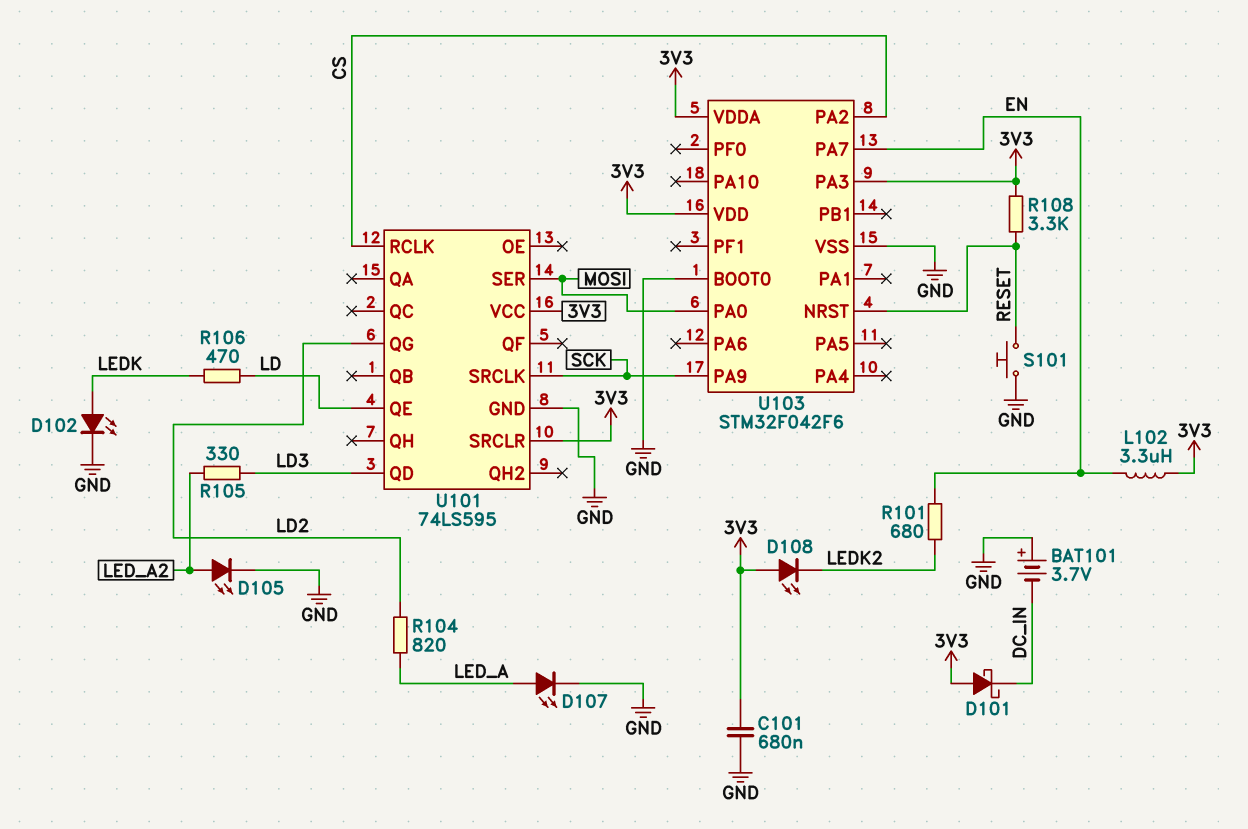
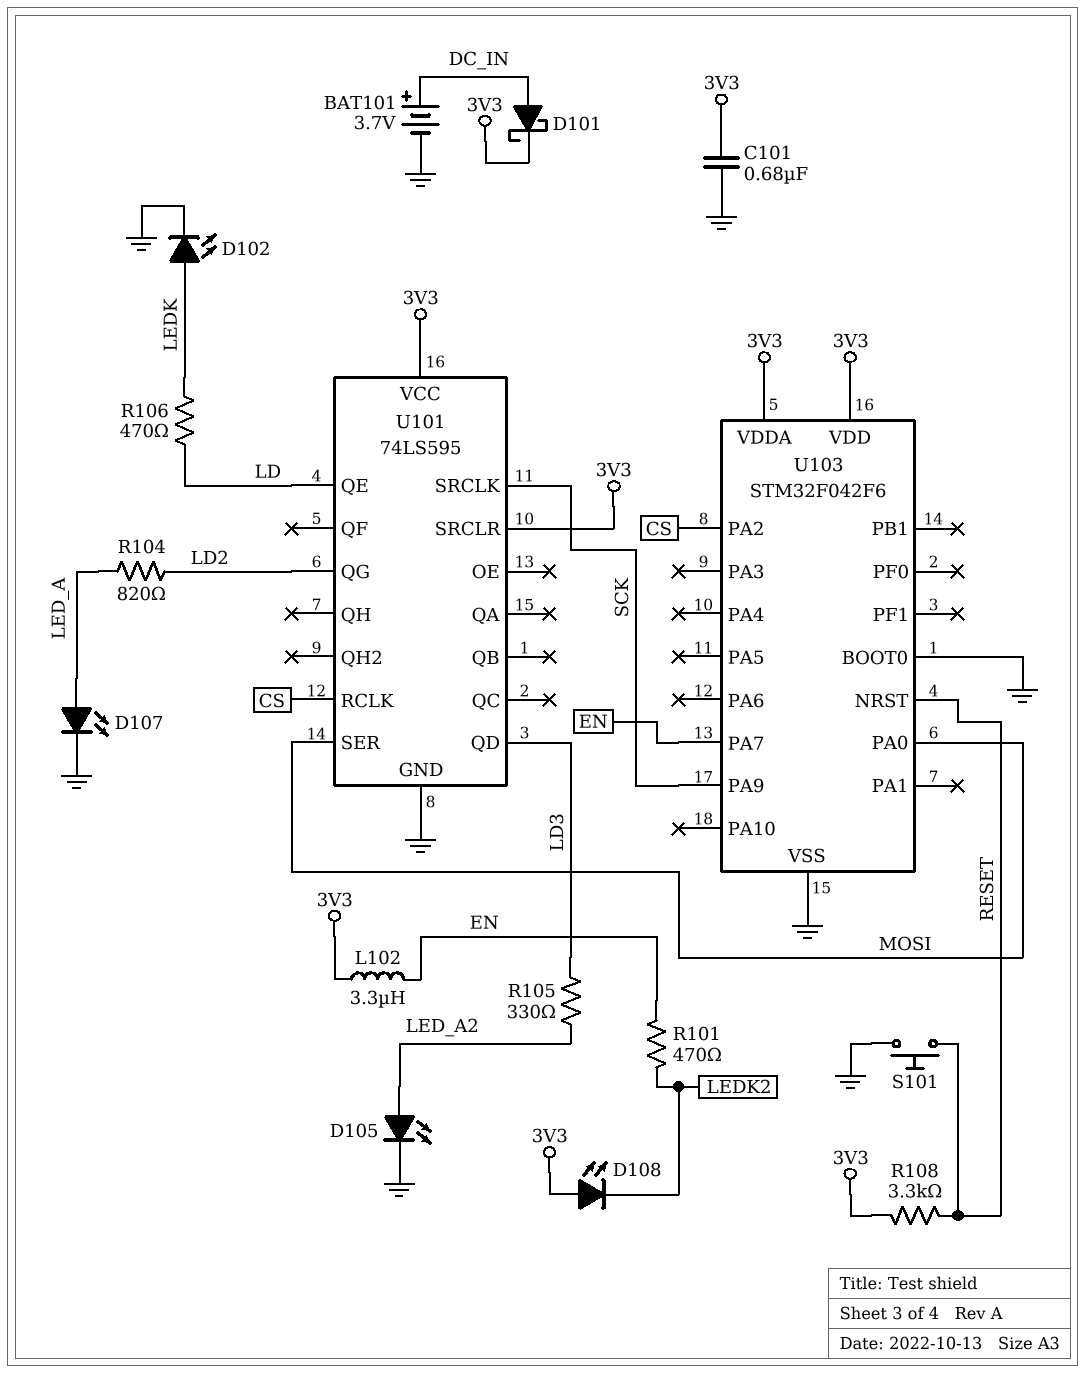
BAT101: 3.7V (plus GND, minus DC_IN) -> 3.7V (plus DC_IN, minus GND)
D101: schottky (A 3V3, K DC_IN) -> schottky (A DC_IN, K 3V3)
R101: 680 (EN, LEDK2) -> 470 (EN, LEDK2)
U103 pin PA3: 3V3 -> none

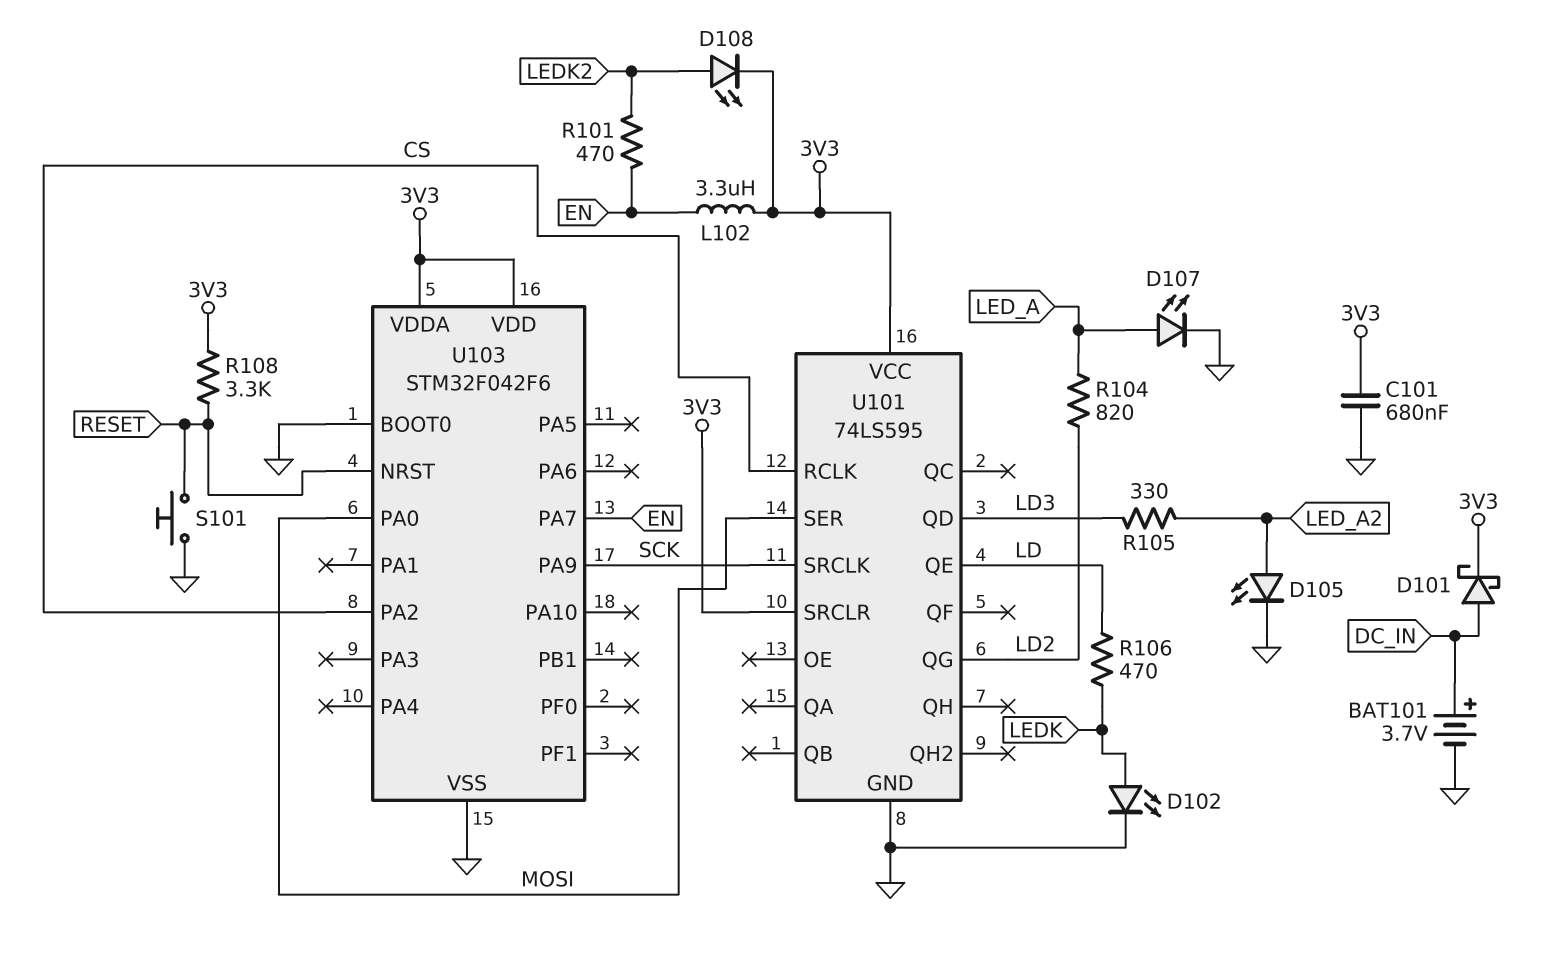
D108: LED (A 3V3, K LEDK2) -> LED (A LEDK2, K 3V3)

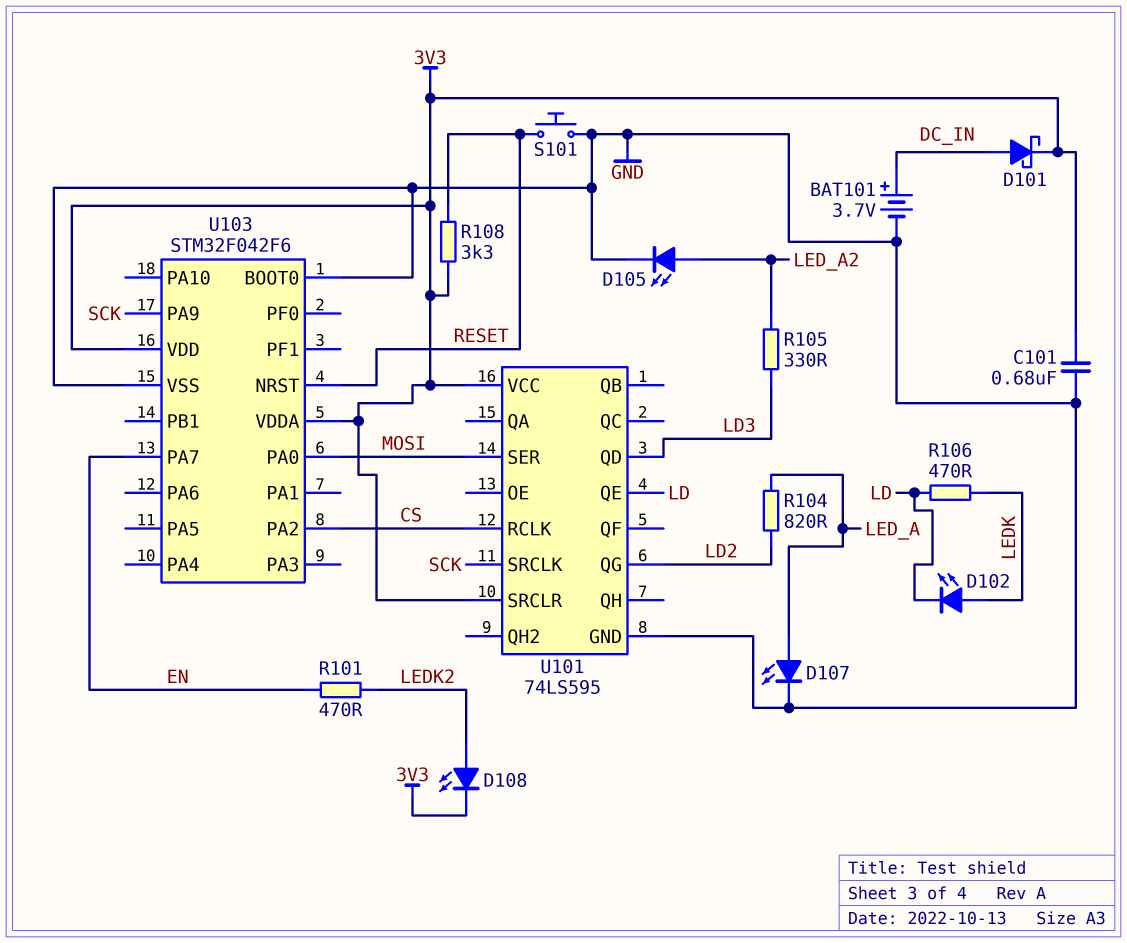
D102: LED (A LEDK, K GND) -> LED (A LEDK, K LD)
L102: 3.3uH (3V3, EN) -> none

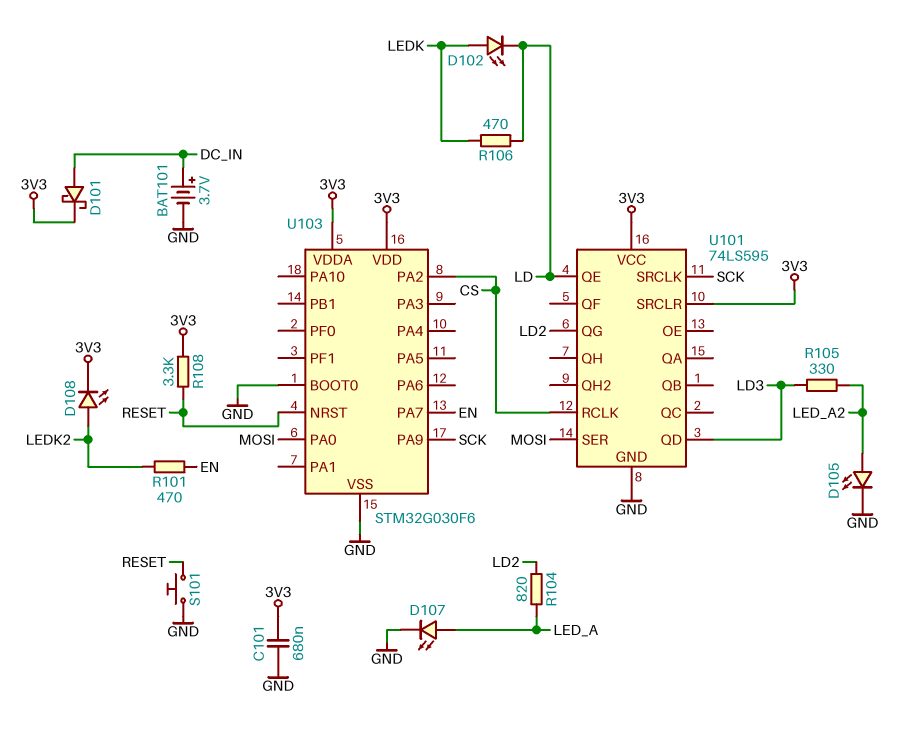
U103: STM32F042F6 -> STM32G030F6

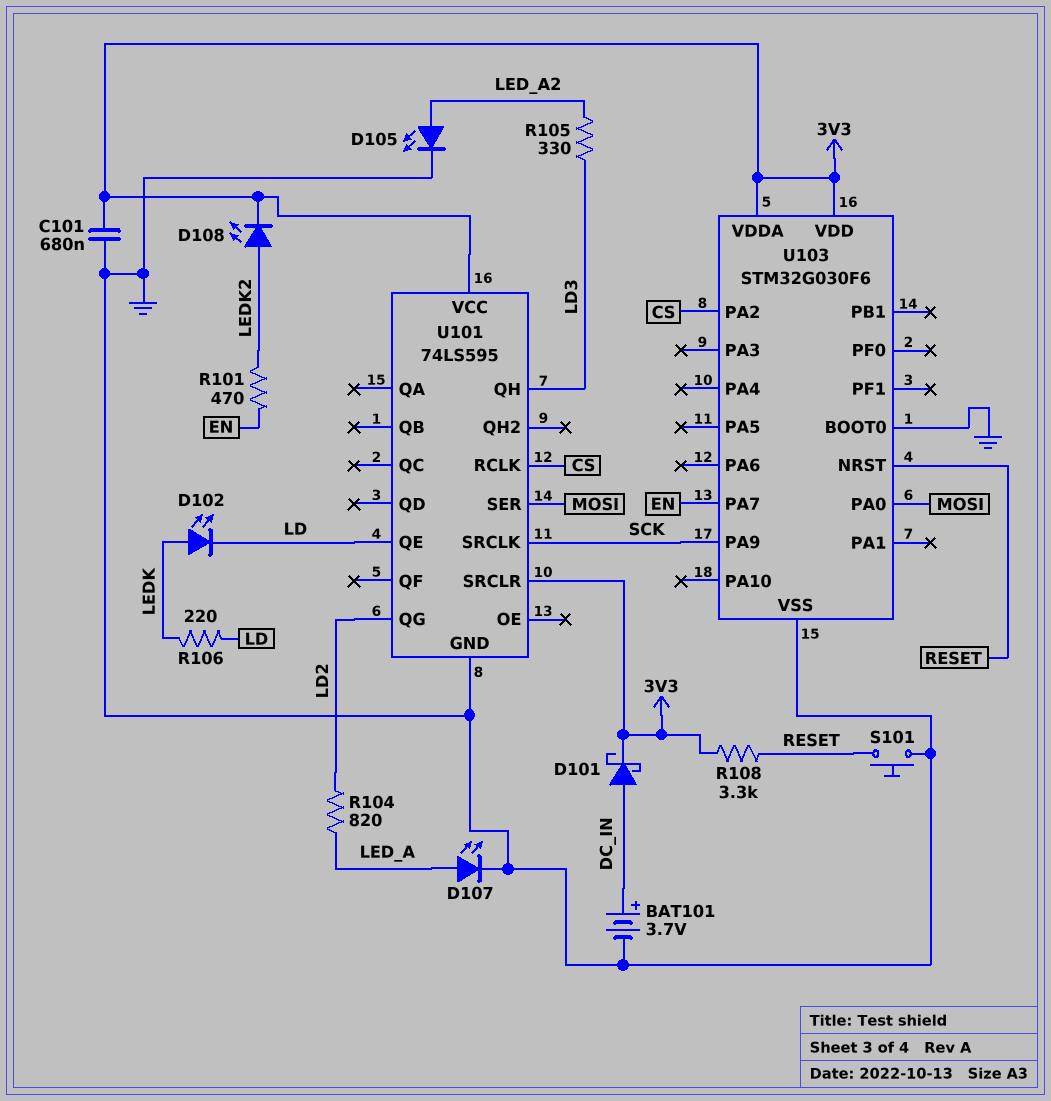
R106: 470 (LD, LEDK) -> 220 (LD, LEDK)
U101 pin QD: LD3 -> none
U101 pin QH: none -> LD3

